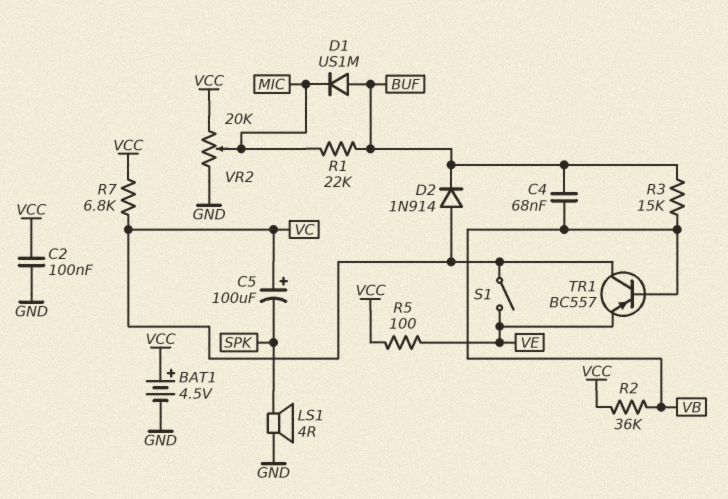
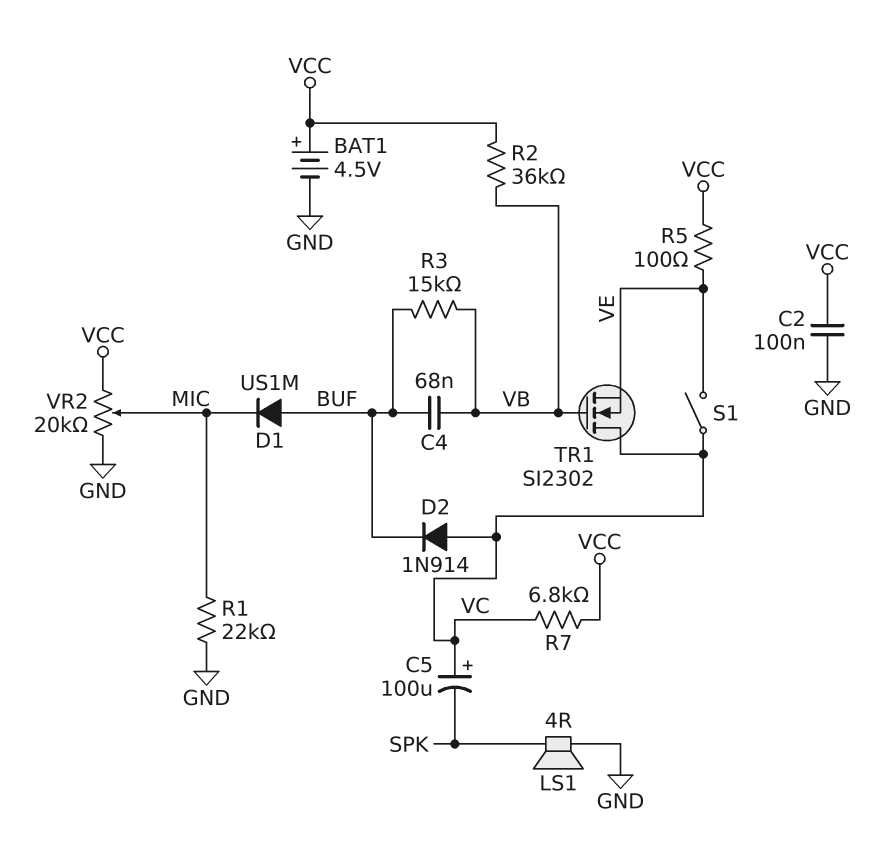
R1: 22k (BUF, MIC) -> 22k (GND, MIC)
TR1: PNP BC557 (B VB, C VC, E VE) -> NMOS SI2302 (G VB, D VC, S VE)

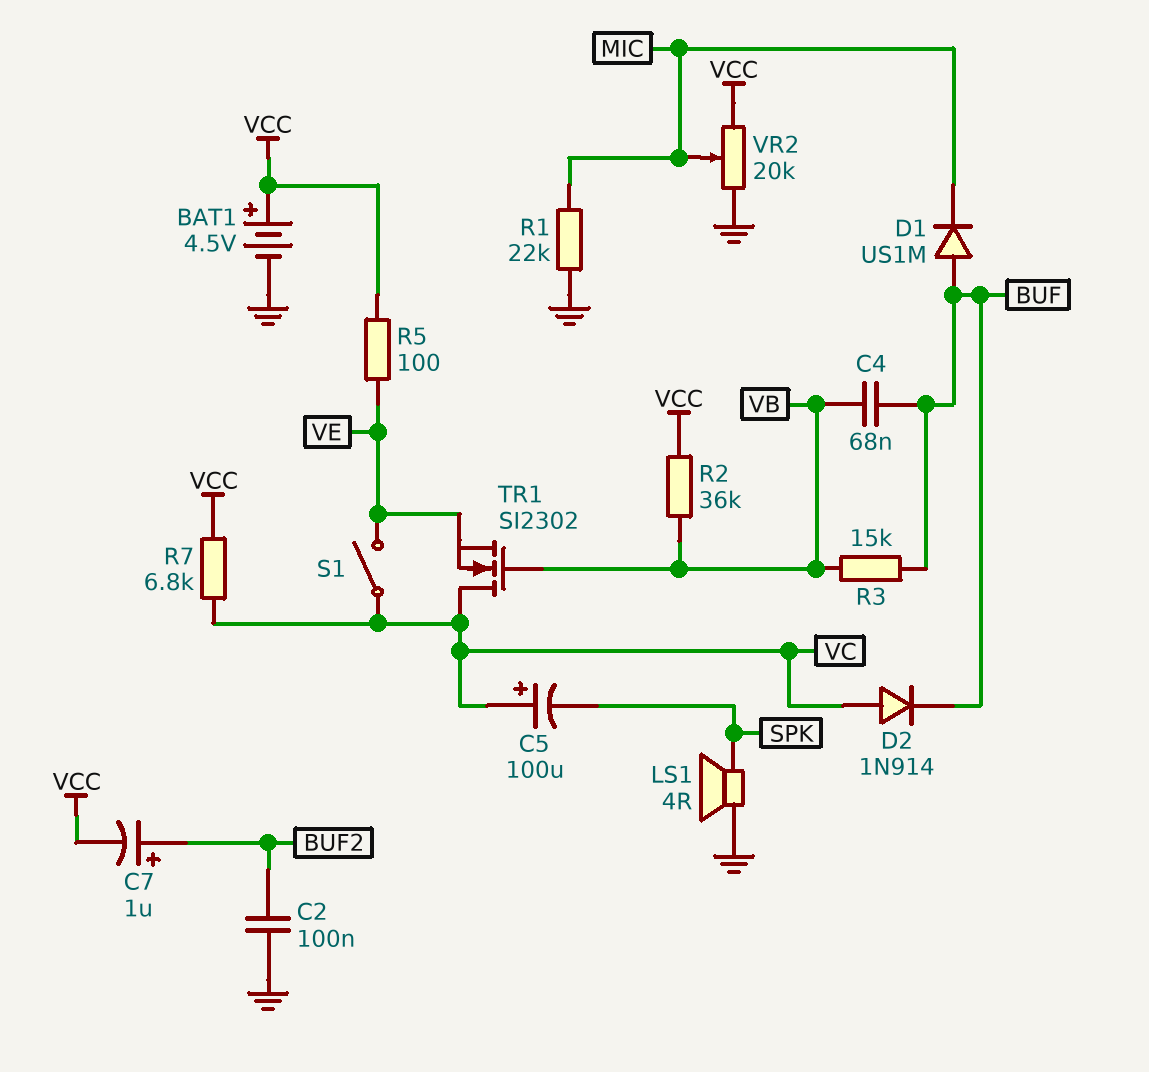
C2: 100nF (GND, VCC) -> 100nF (BUF2, GND)
C7: none -> 1uF (plus BUF2, minus VCC)

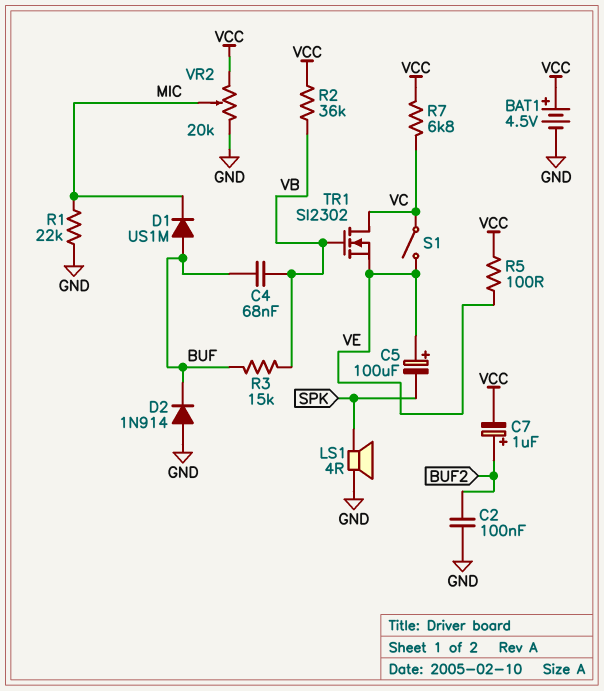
C5: 100uF (plus VC, minus SPK) -> 100uF (plus VE, minus SPK)
D2: diode 1N914 (A VC, K BUF) -> diode 1N914 (A GND, K BUF)

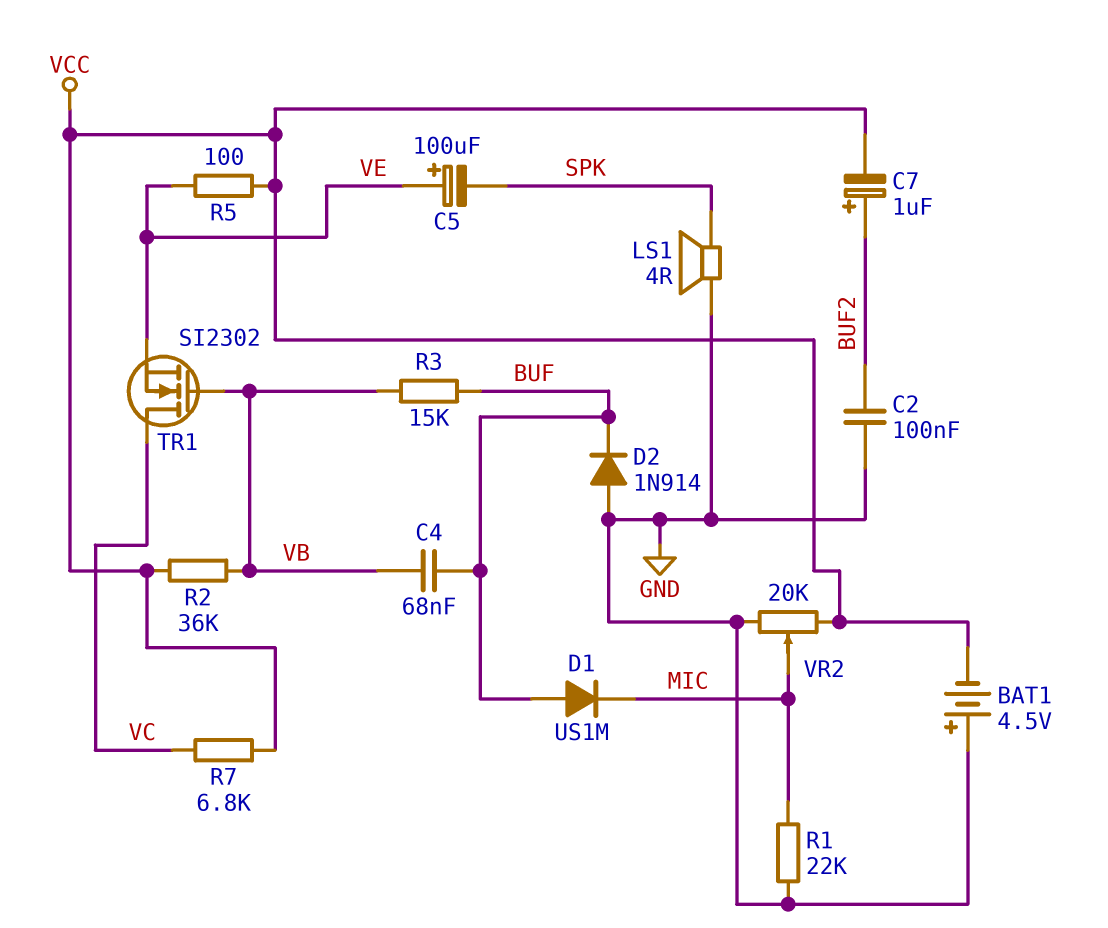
BAT1: 4.5V (plus VCC, minus GND) -> 4.5V (plus GND, minus VCC)
S1: switch (VC, VE) -> none

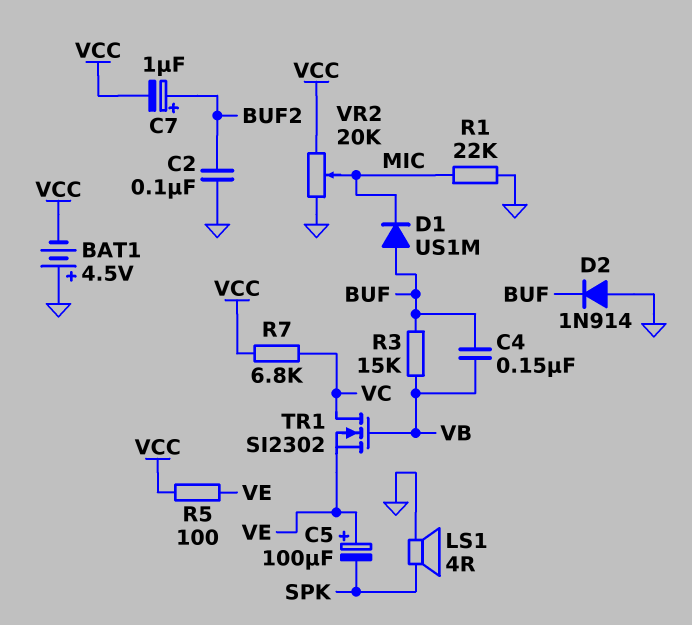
C4: 68nF (BUF, VB) -> 150nF (BUF, VB)
R2: 36k (VB, VCC) -> none

